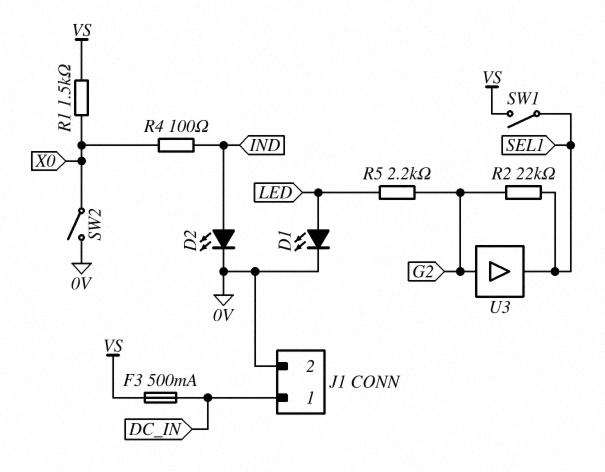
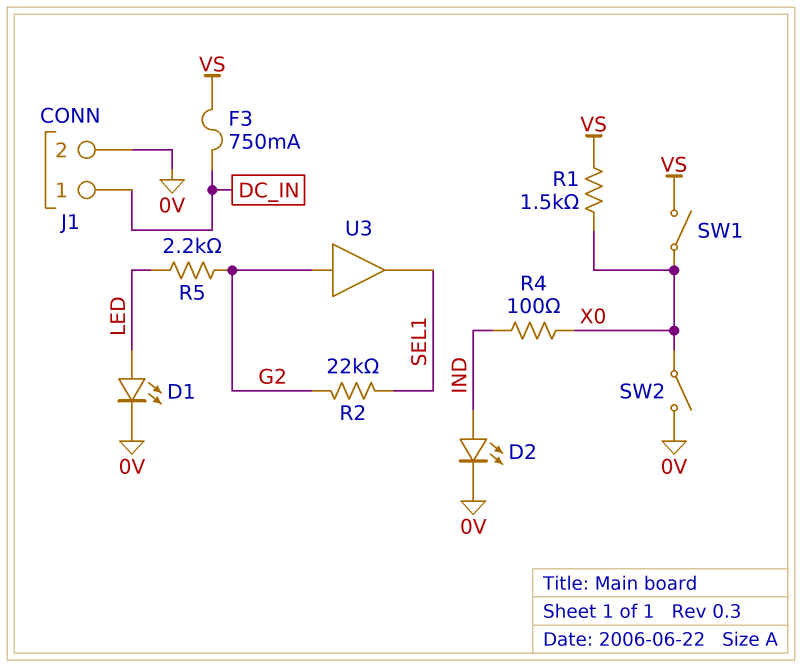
F3: 500mA (DC_IN, VS) -> 750mA (DC_IN, VS)
SW1: switch (SEL1, VS) -> switch (VS, X0)

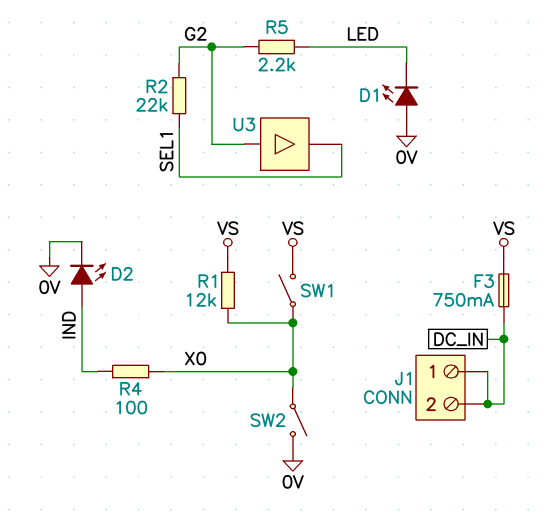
D1: LED (A LED, K 0V) -> LED (A 0V, K LED)
J1 pin 2: 0V -> DC_IN
R1: 1.5k (VS, X0) -> 12k (VS, X0)

